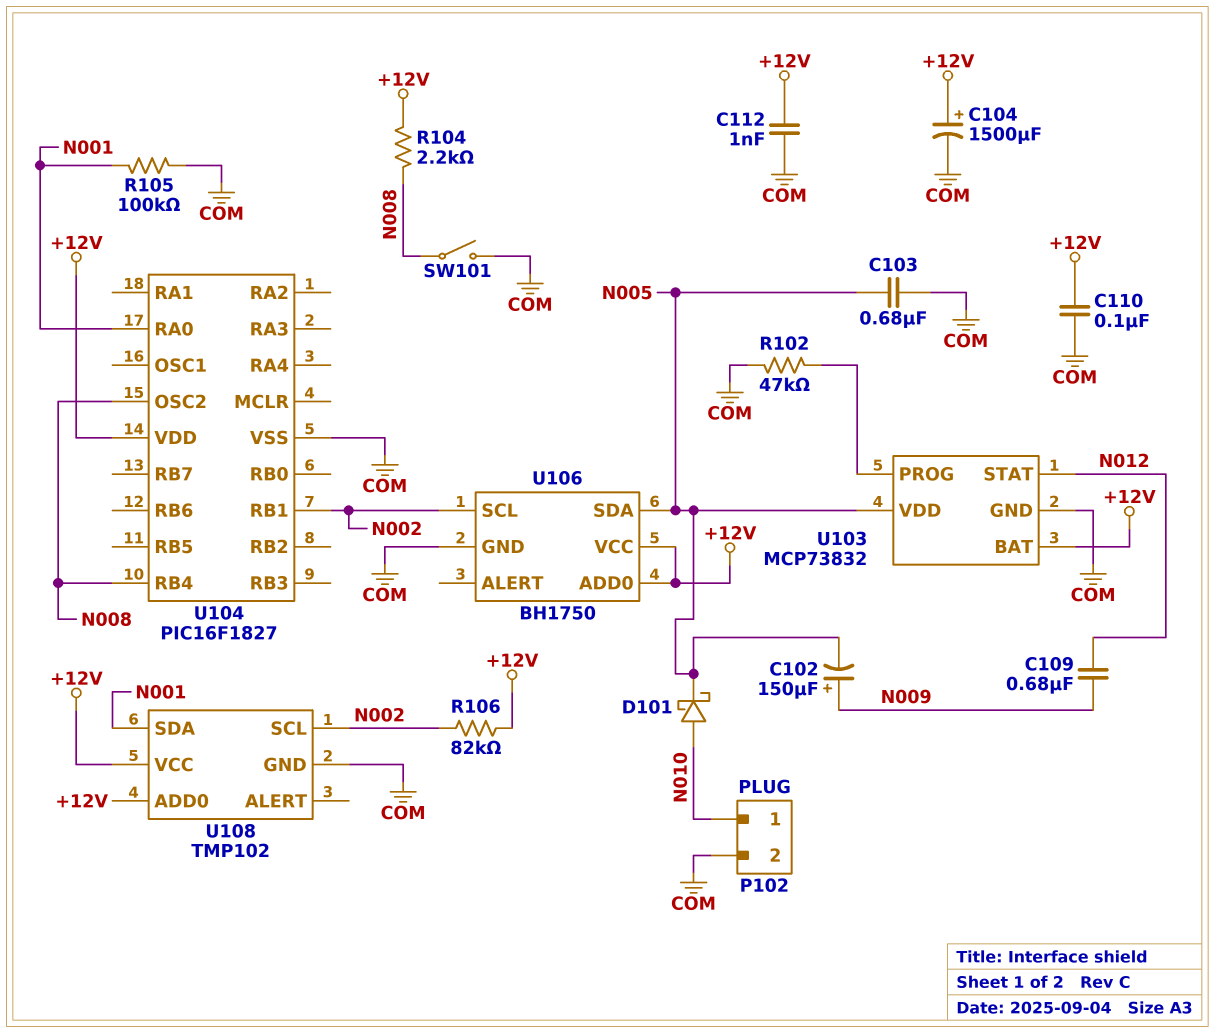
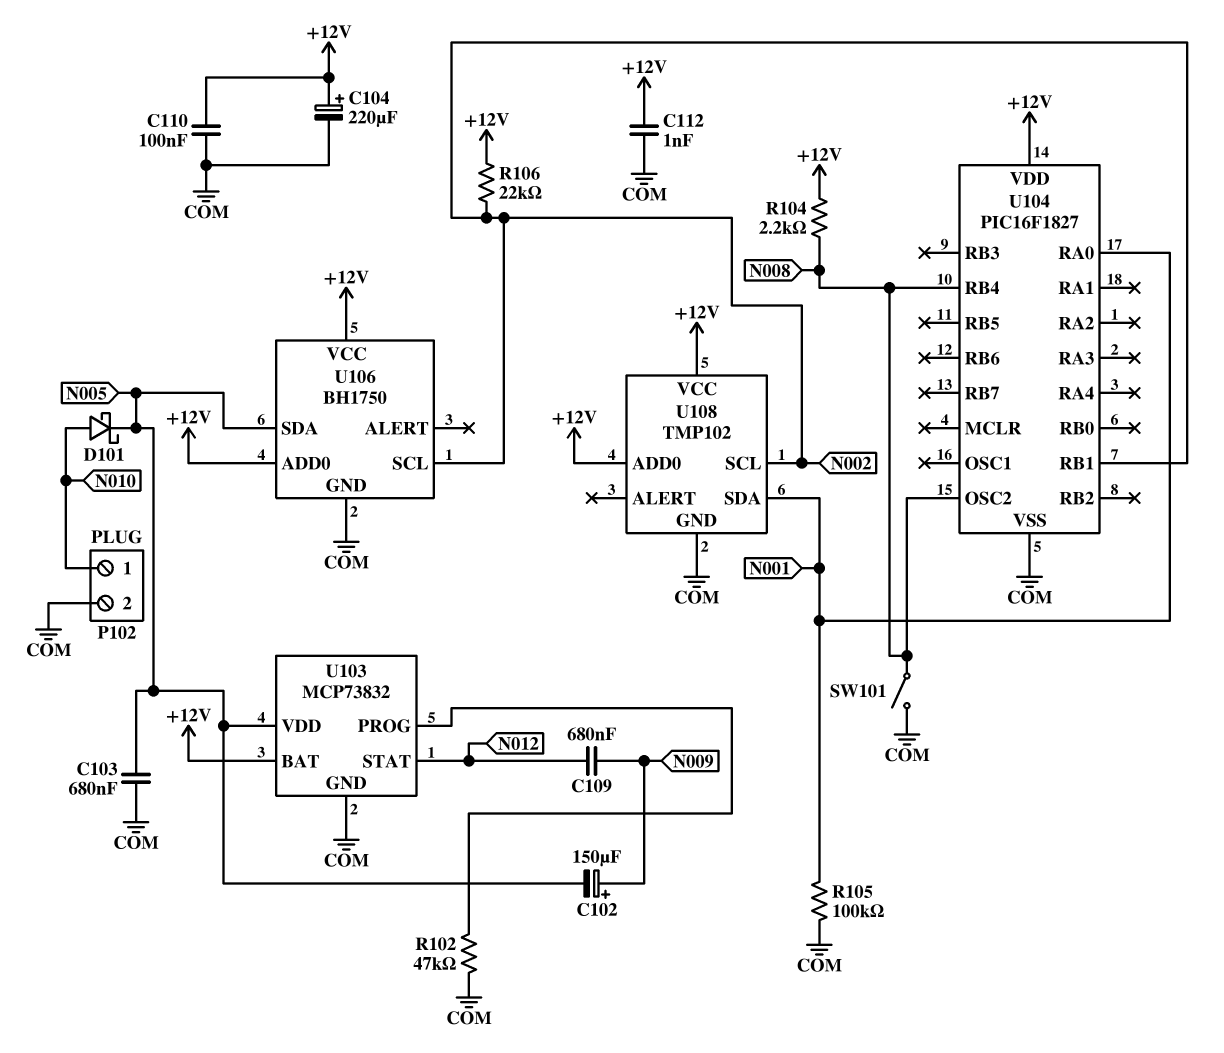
C104: 1500uF (plus +12V, minus COM) -> 220uF (plus +12V, minus COM)
R106: 82k (+12V, N002) -> 22k (+12V, N002)

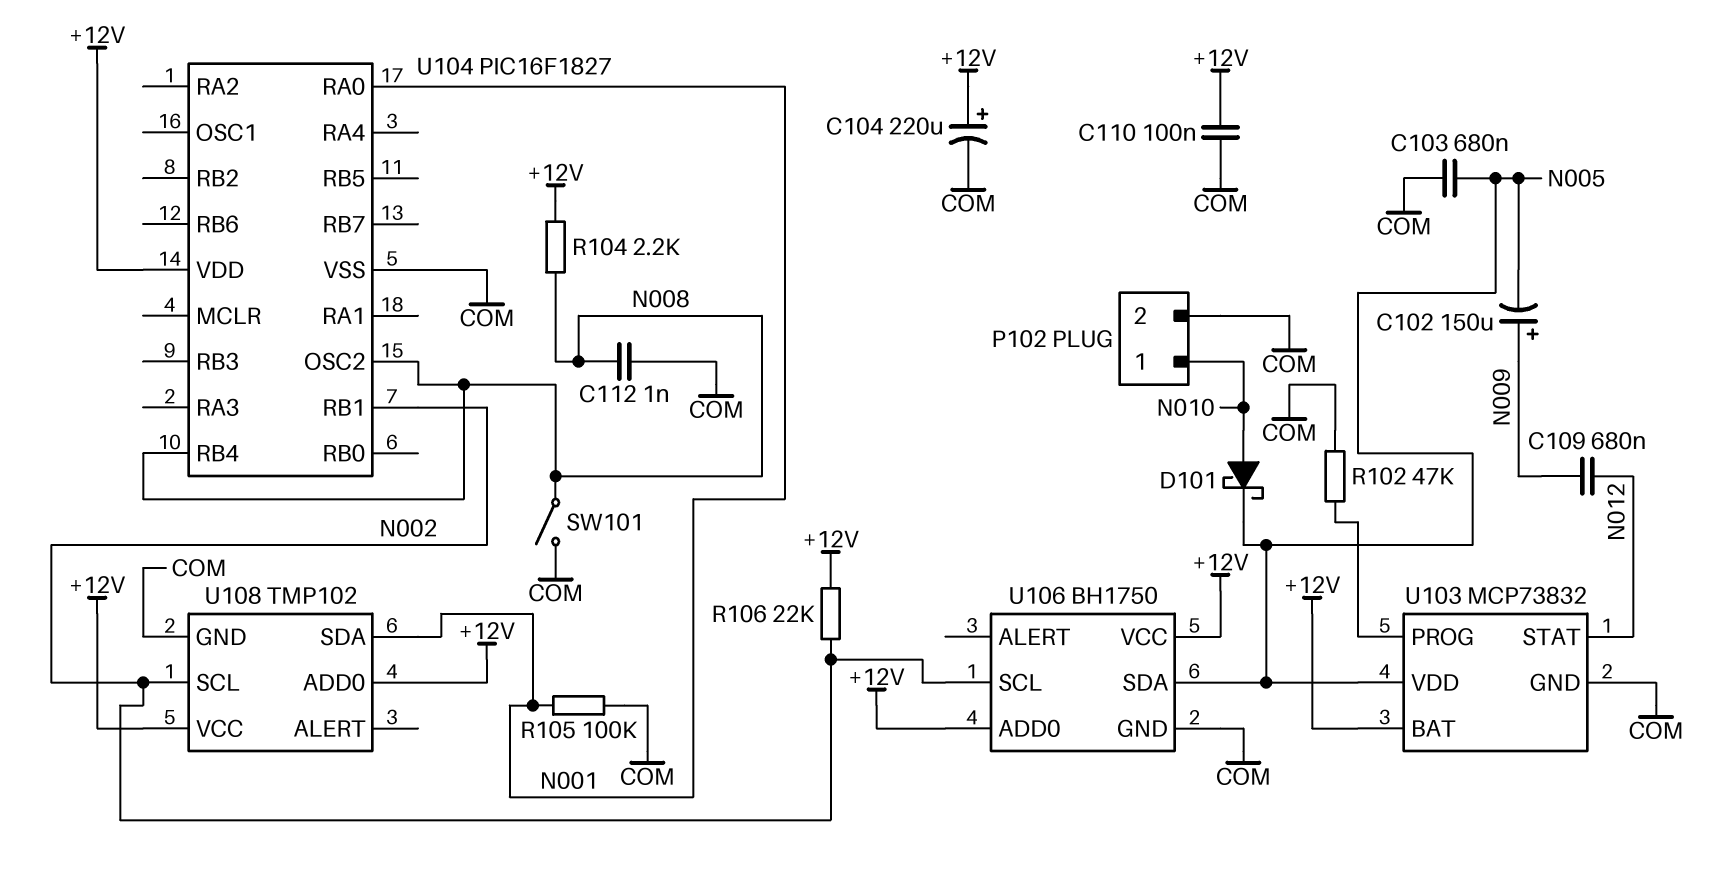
C112: 1nF (+12V, COM) -> 1nF (COM, N008)

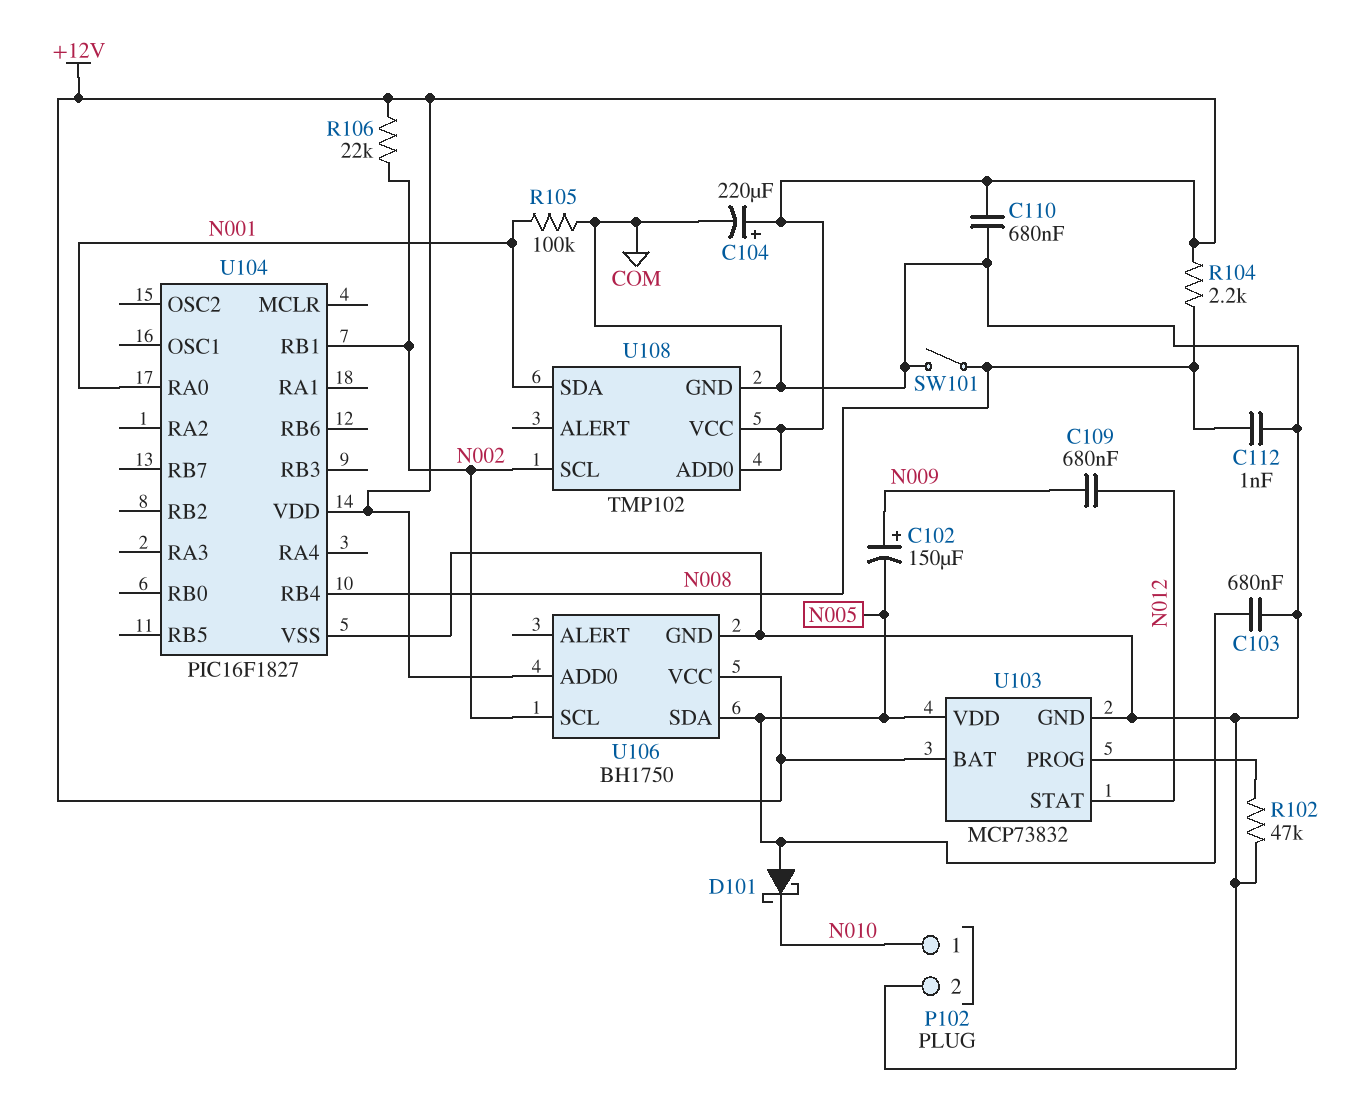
C110: 100nF (+12V, COM) -> 680nF (+12V, COM)
D101: schottky (A N010, K N005) -> schottky (A N005, K N010)
U104 pin OSC2: N008 -> none

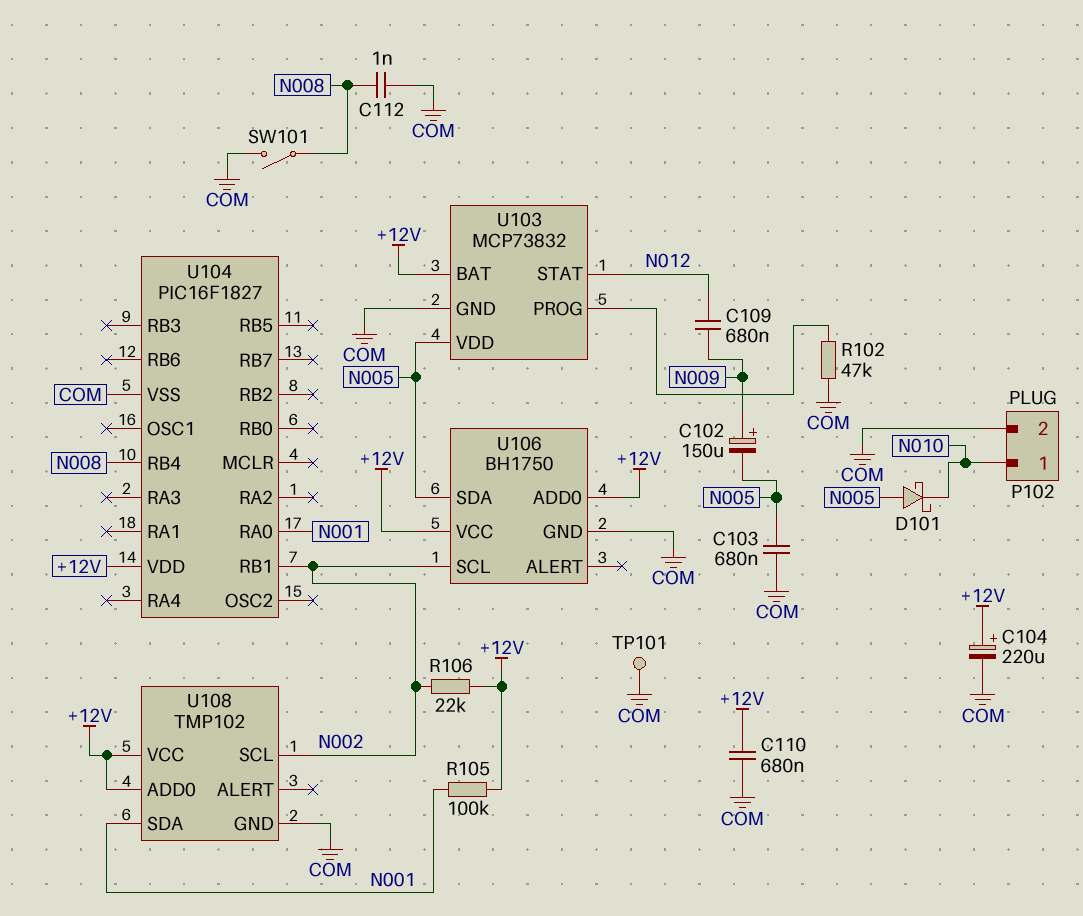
R104: 2.2k (+12V, N008) -> none
R105: 100k (COM, N001) -> 100k (+12V, N001)
TP101: none -> test point (COM)

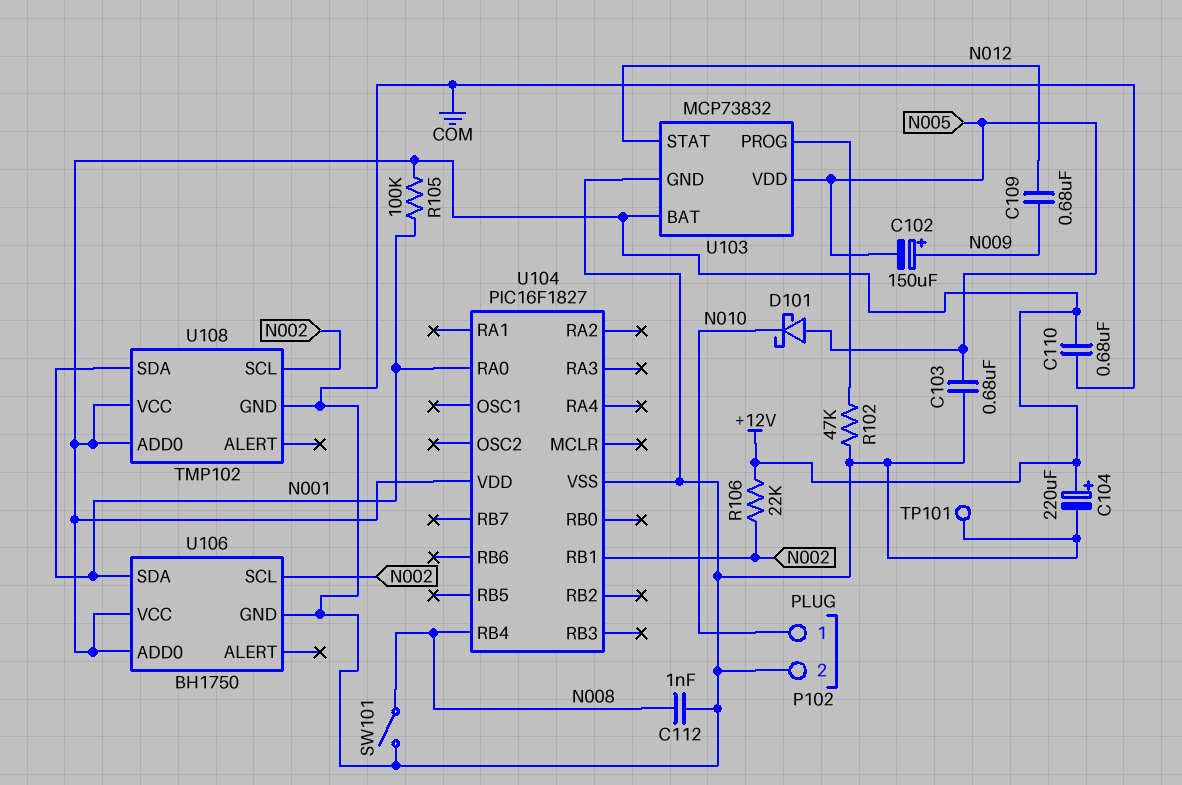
U106 pin SDA: N005 -> N001

